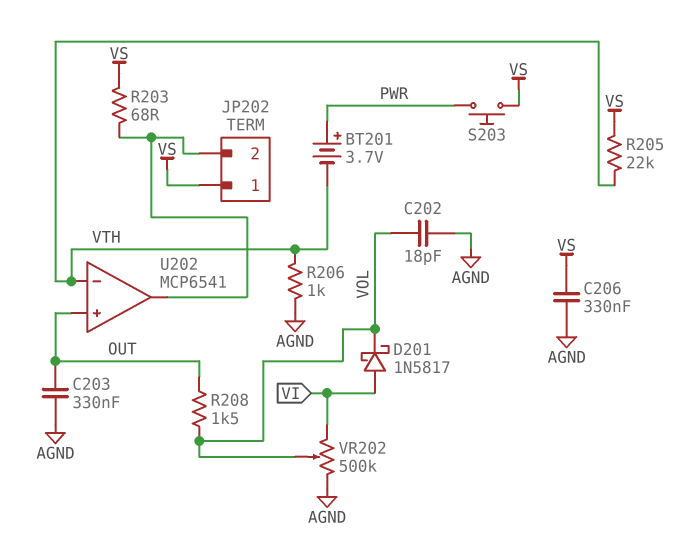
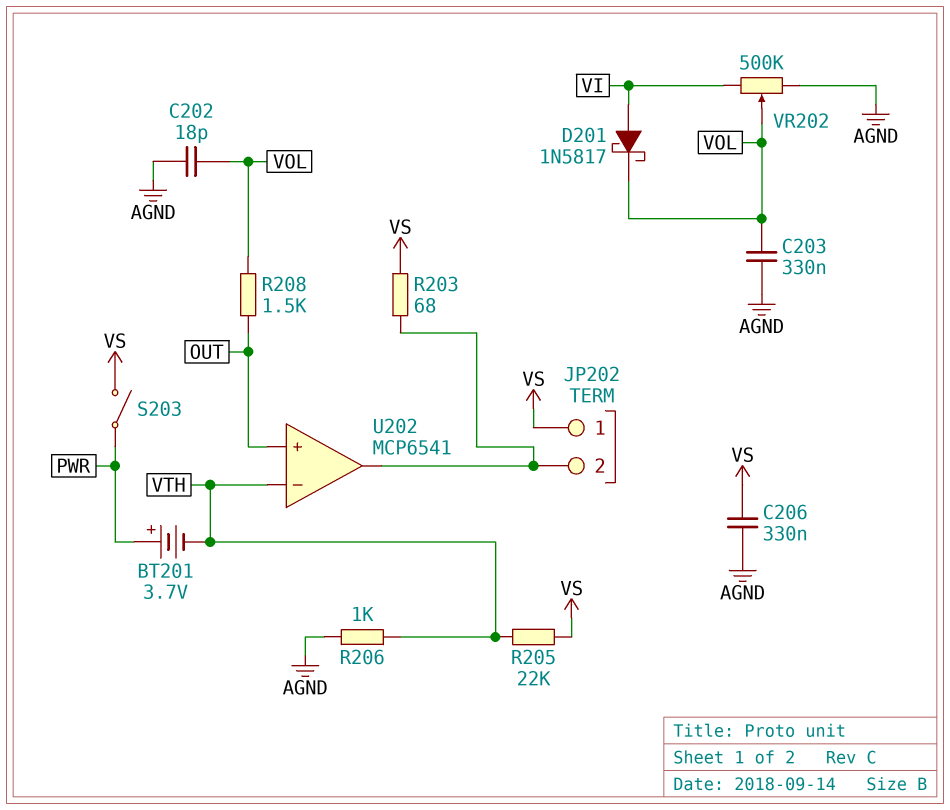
C203: 330nF (AGND, OUT) -> 330nF (AGND, VOL)
S203: button (PWR, VS) -> switch (PWR, VS)

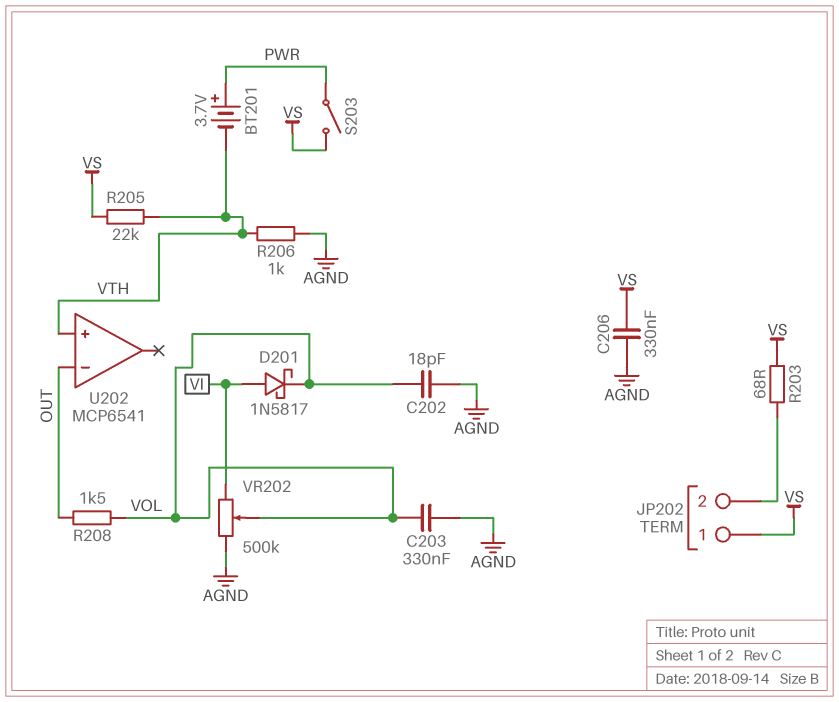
U202 pin in+: OUT -> VTH
U202 pin in-: VTH -> OUT
U202 pin out: JP202/2 -> none

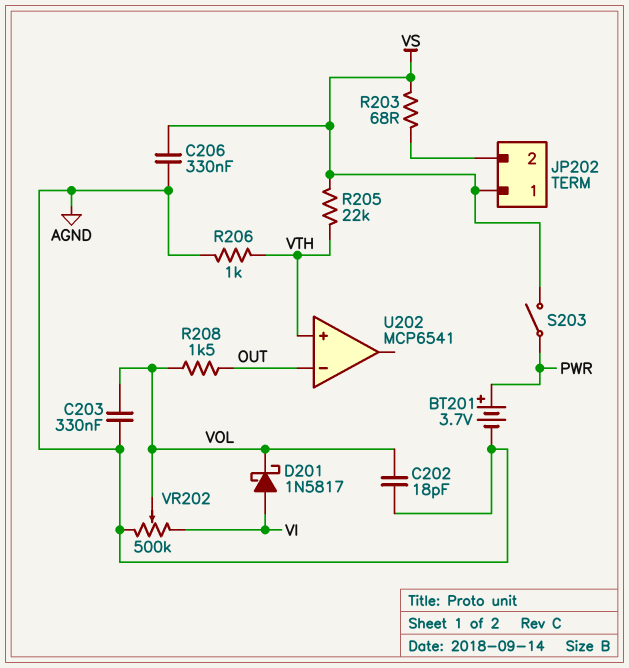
BT201: 3.7V (plus PWR, minus VTH) -> 3.7V (plus PWR, minus AGND)

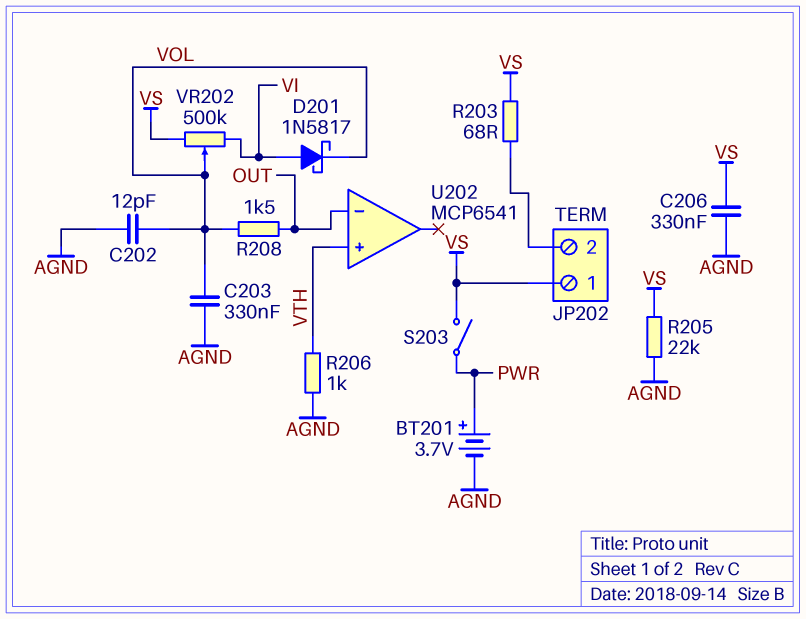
C202: 18pF (AGND, VOL) -> 12pF (AGND, VOL)
R205: 22k (VS, VTH) -> 22k (AGND, VS)
VR202: 500k (AGND, VI, wiper VOL) -> 500k (VI, VS, wiper VOL)

